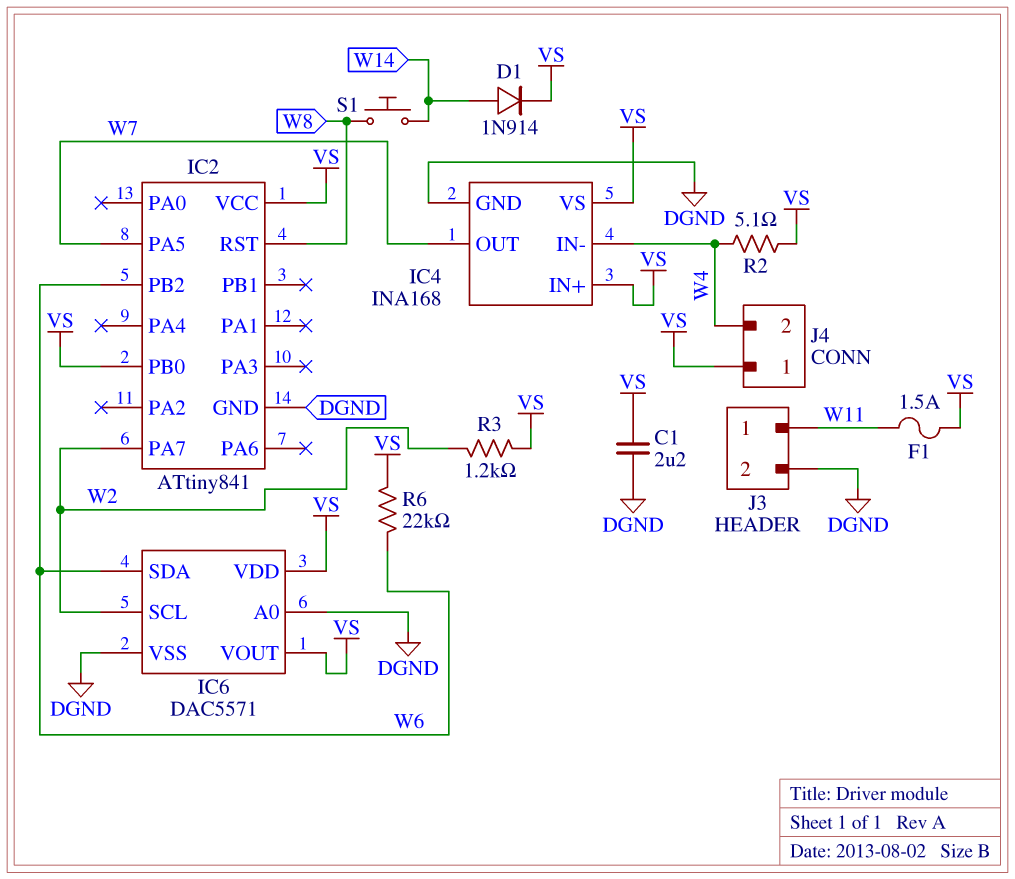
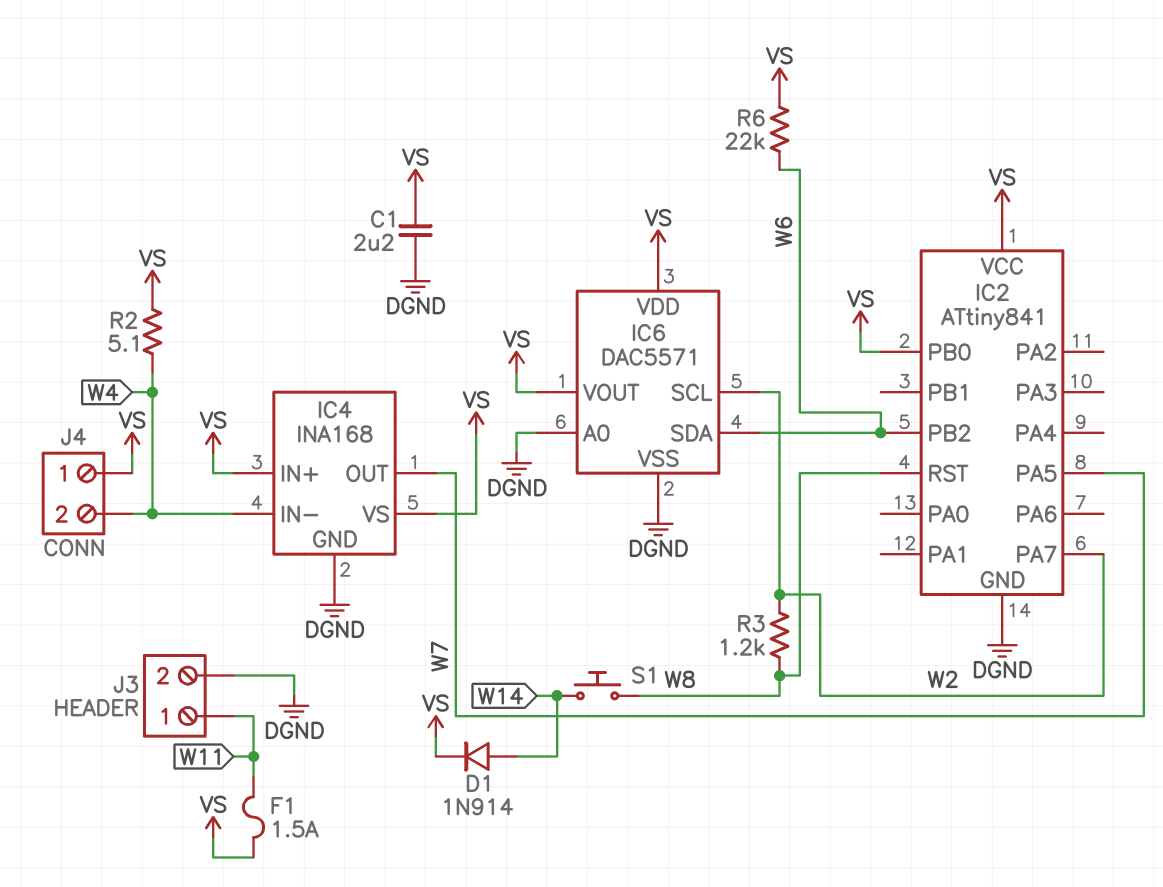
R3: 1.2k (VS, W2) -> 1.2k (W2, W8)

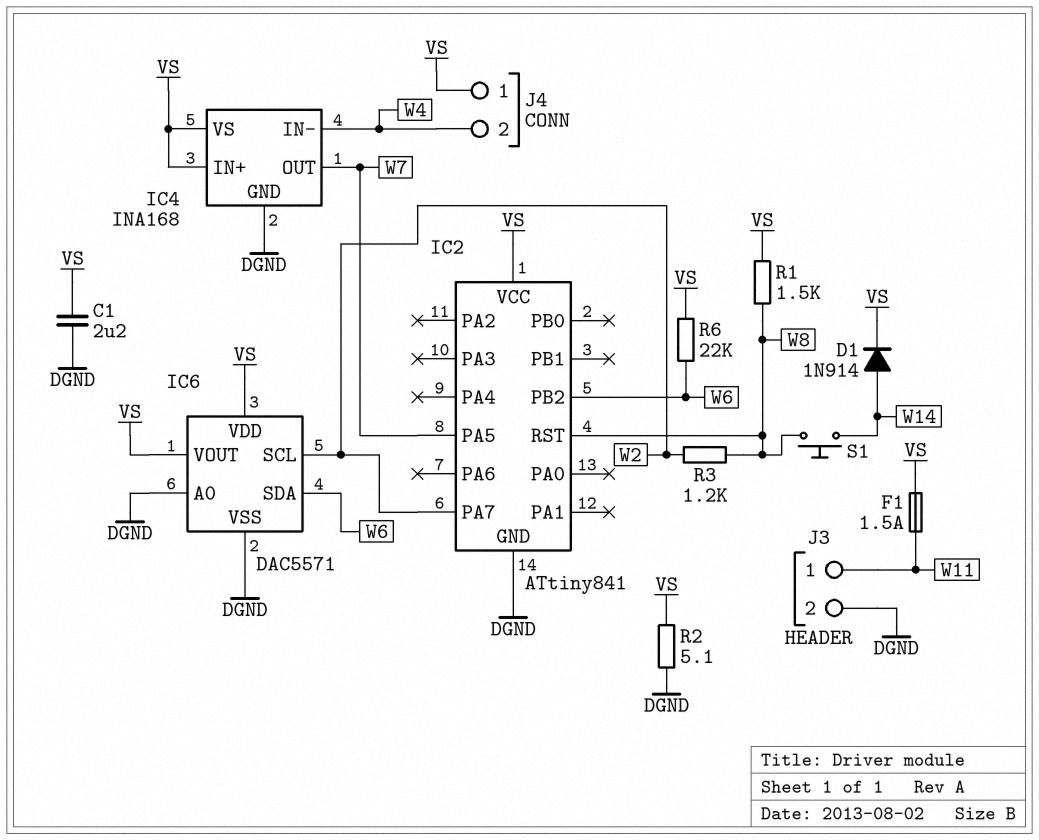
IC2 pin PB0: VS -> none
R1: none -> 1.5k (VS, W8)
R2: 5.1 (VS, W4) -> 5.1 (DGND, VS)

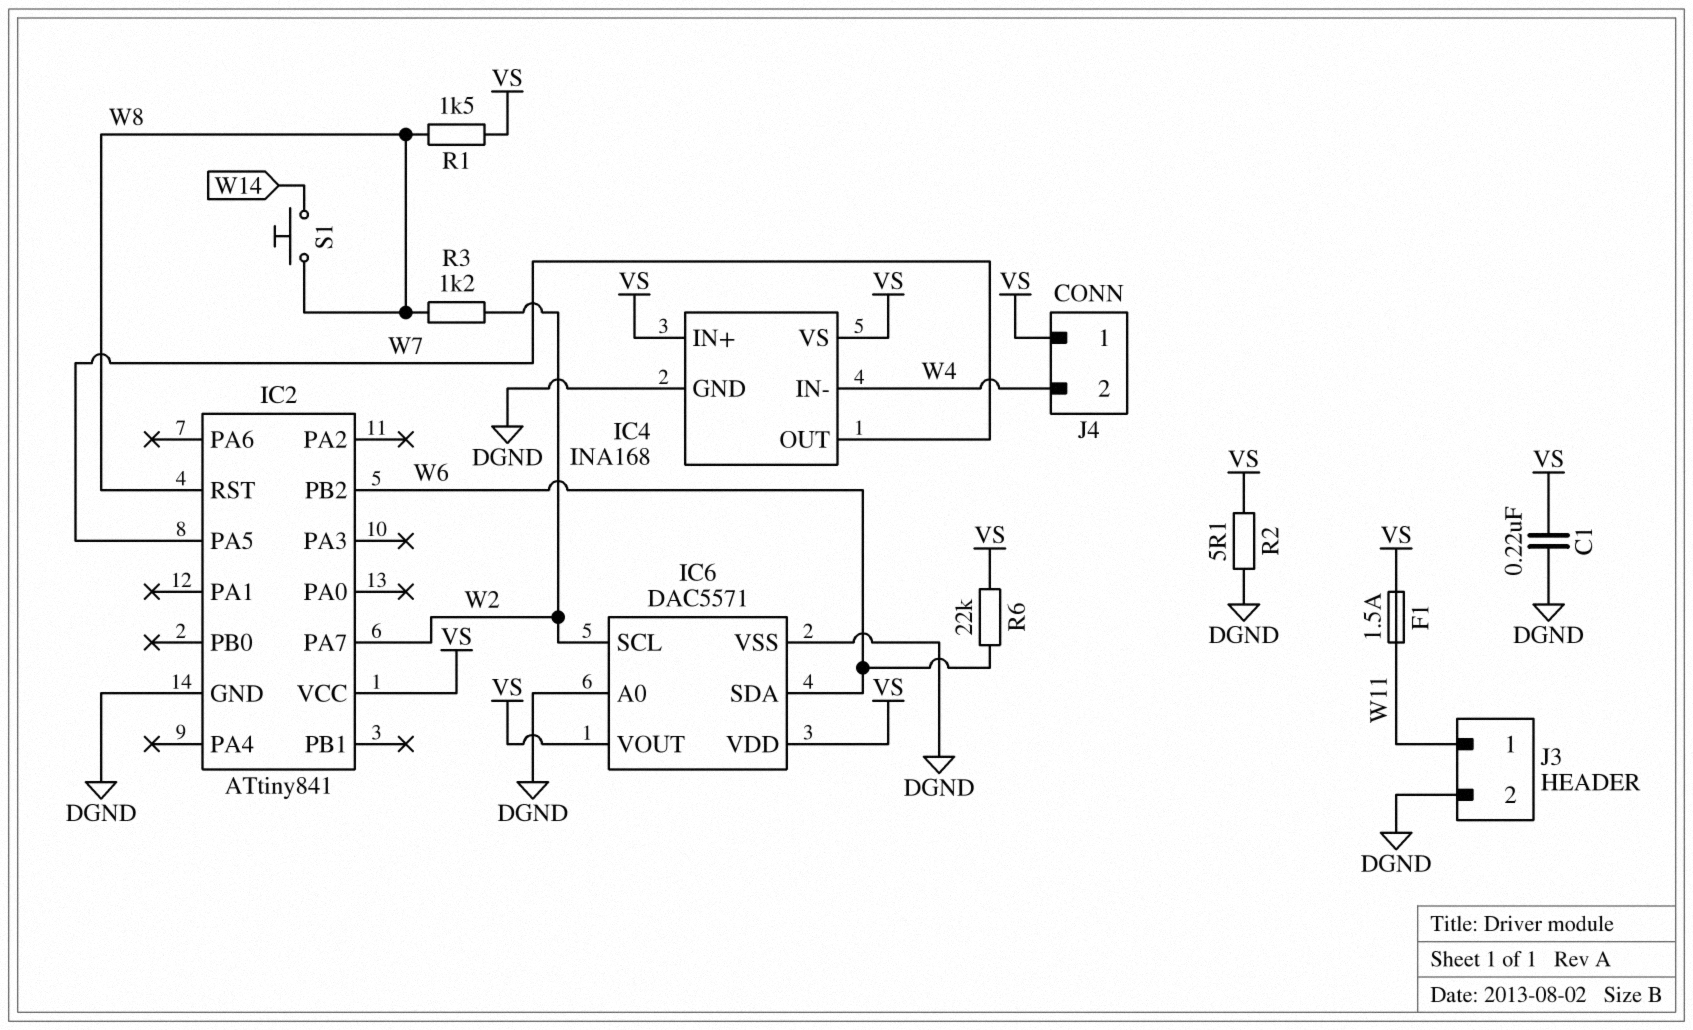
C1: 2.2uF (DGND, VS) -> 220nF (DGND, VS)
D1: diode 1N914 (A W14, K VS) -> none

